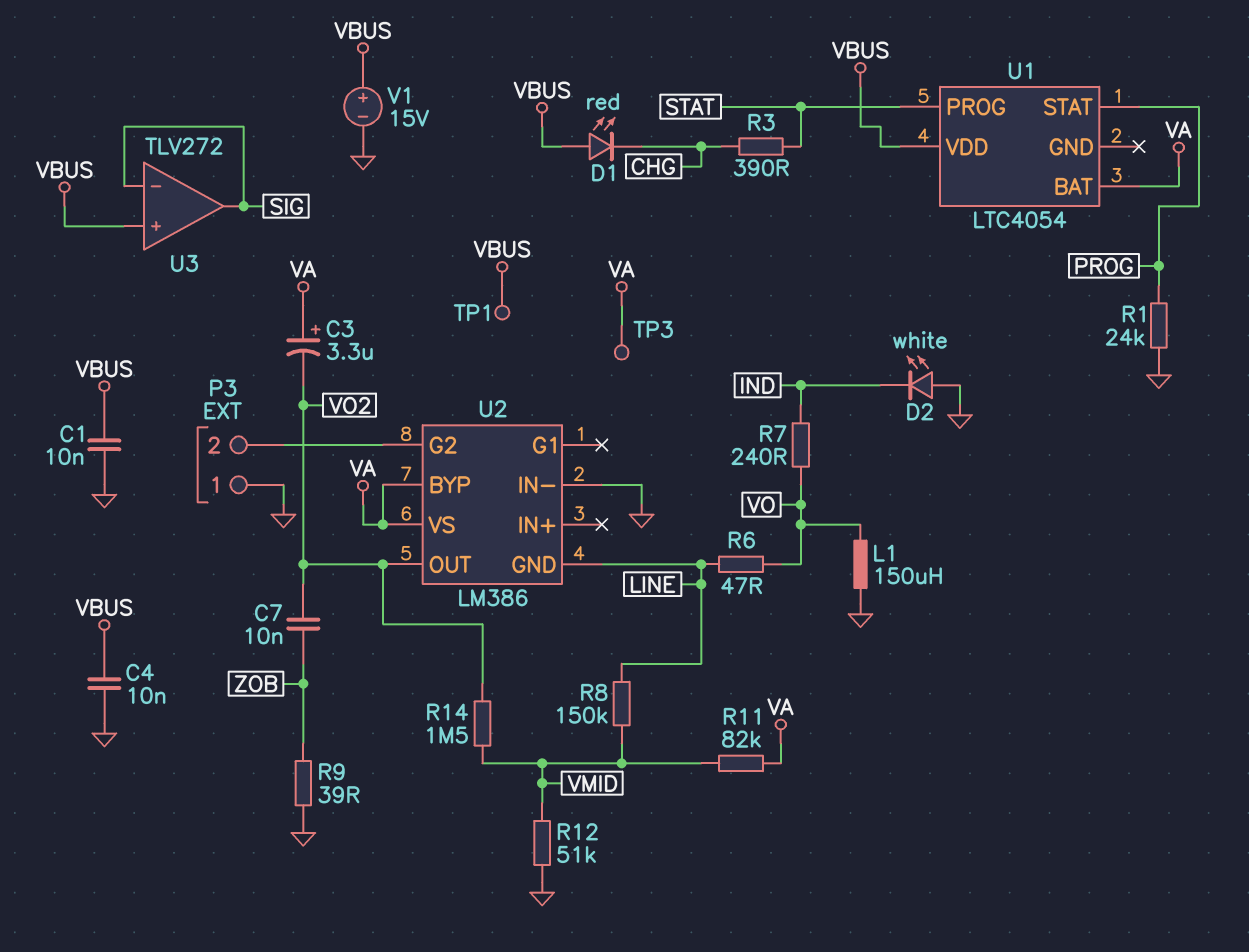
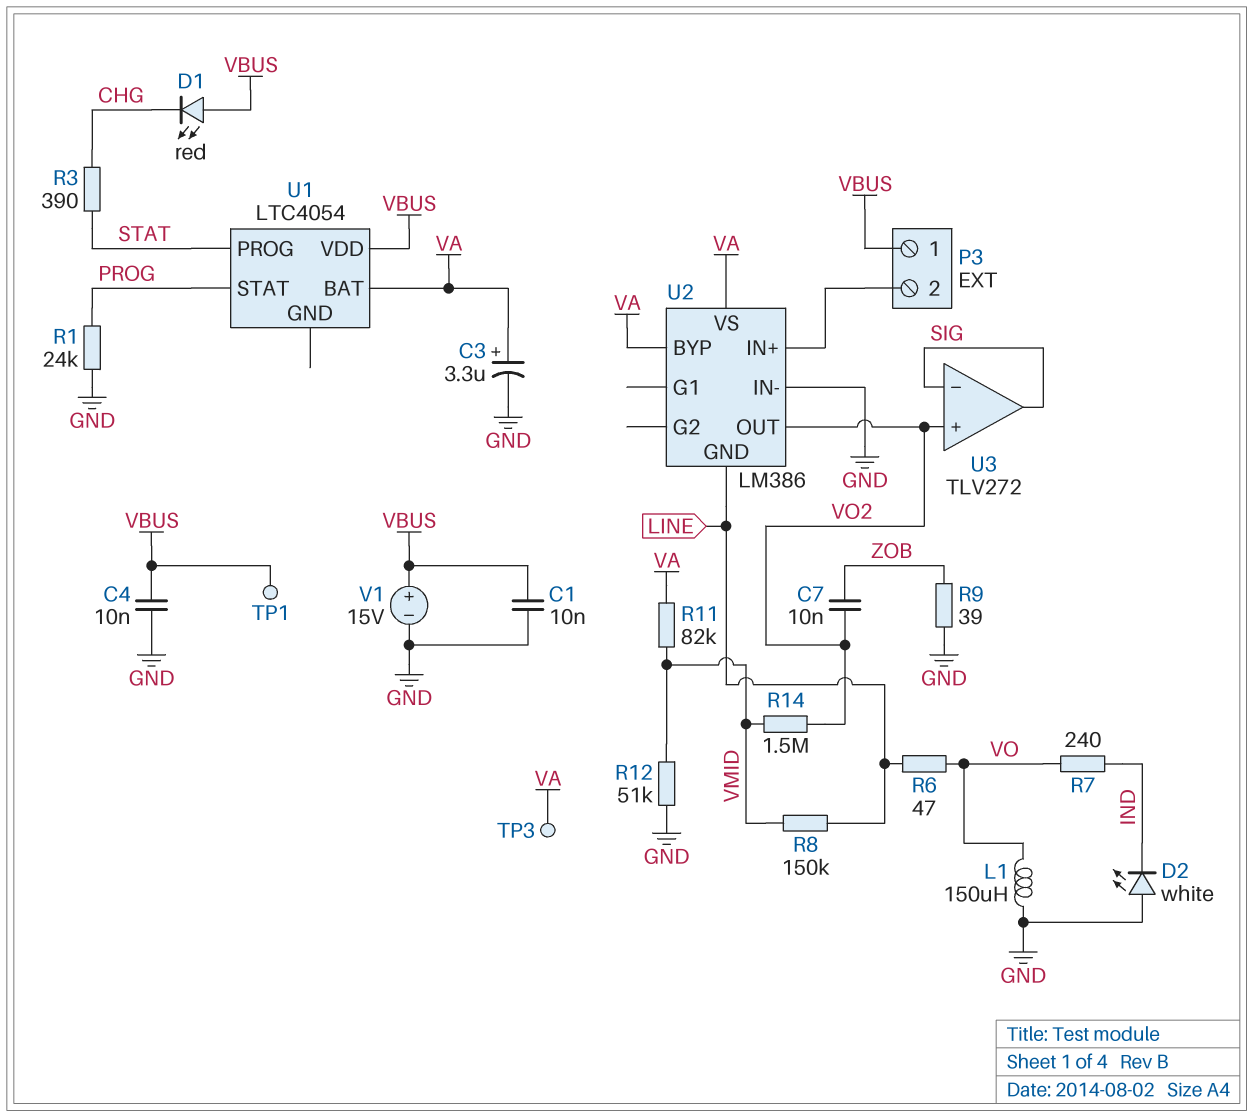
C3: 3.3uF (plus VA, minus VO2) -> 3.3uF (plus VA, minus GND)
P3 pin 1: GND -> VBUS
U2 pin G2: P3/2 -> none
U2 pin IN+: none -> P3/2
U3 pin in+: VBUS -> VO2

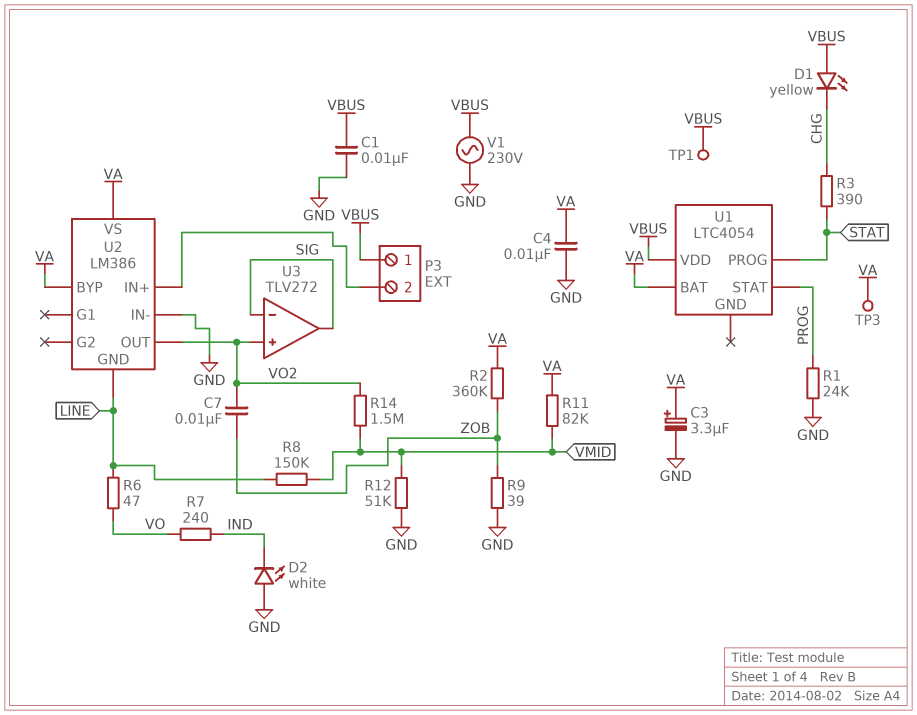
C4: 10nF (GND, VBUS) -> 10nF (GND, VA)
D1: LED red (A VBUS, K CHG) -> LED yellow (A VBUS, K CHG)
L1: 150uH (GND, VO) -> none
R2: none -> 360k (VA, ZOB)
V1: 15V (plus VBUS, minus GND) -> AC 230V (GND, VBUS)

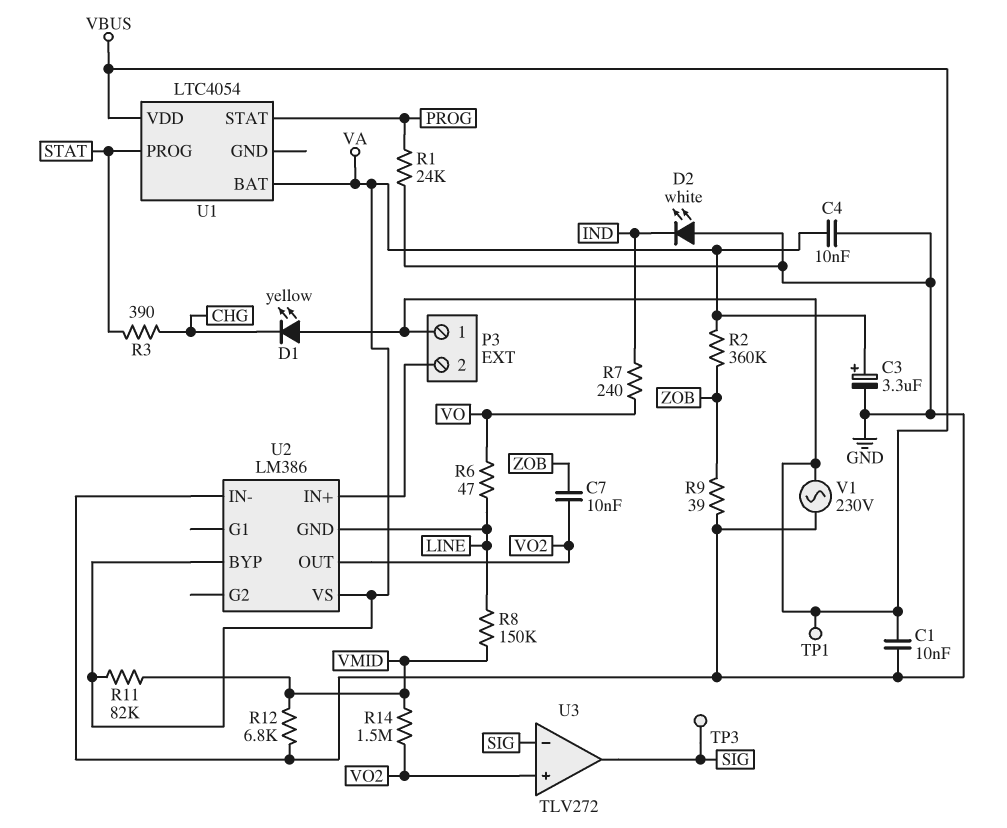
R12: 51k (GND, VMID) -> 6.8k (GND, VMID)
TP3: test point (VA) -> test point (SIG)

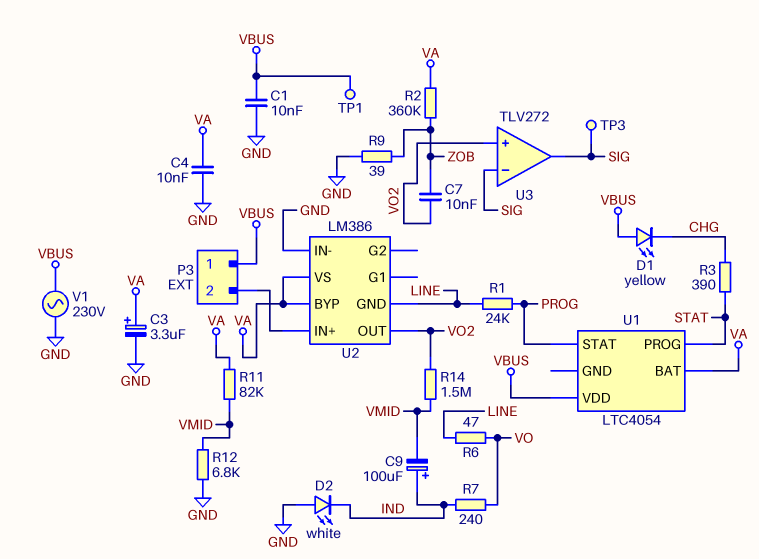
C9: none -> 100uF (plus IND, minus VMID)
R1: 24k (GND, PROG) -> 24k (LINE, PROG)
R8: 150k (LINE, VMID) -> none

